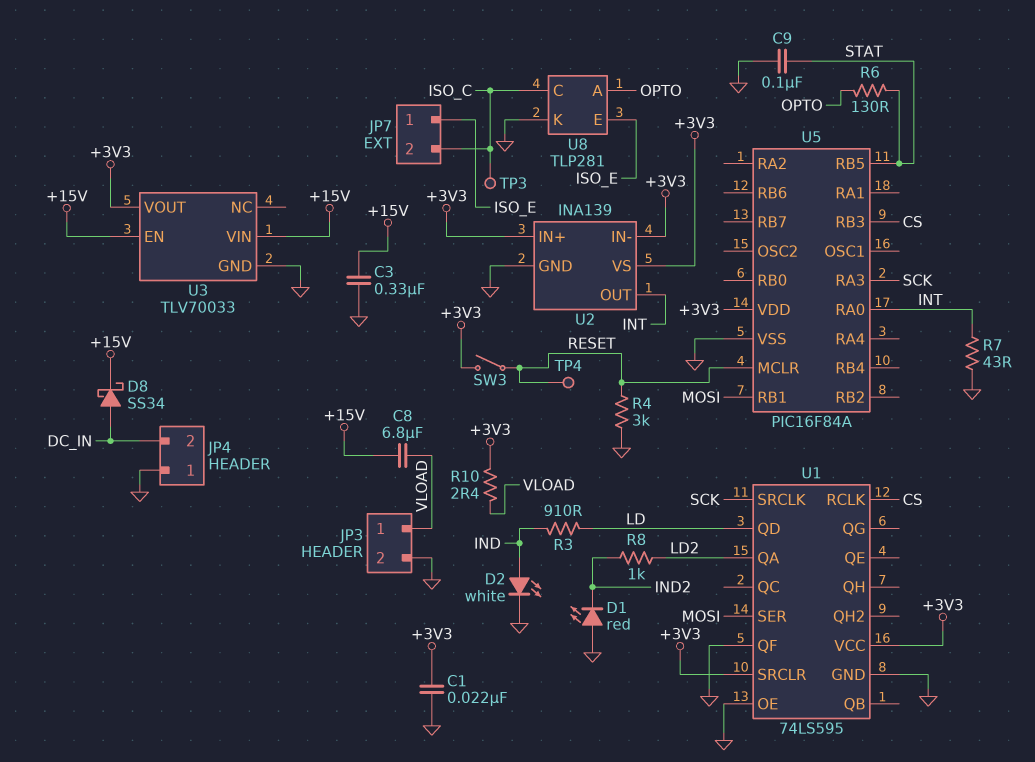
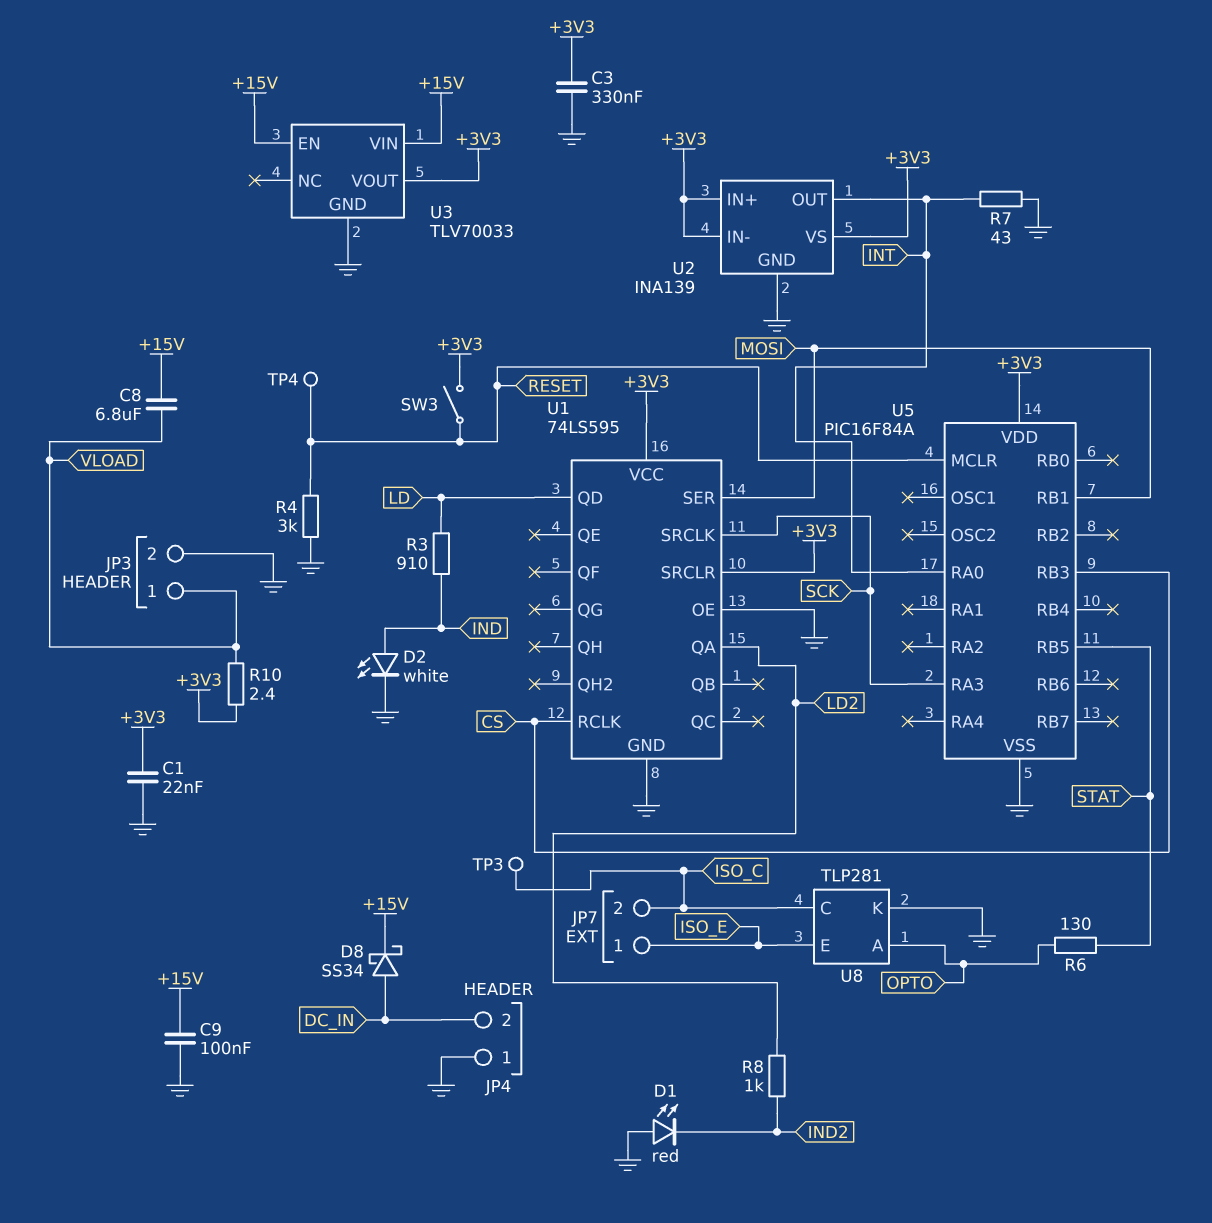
C3: 330nF (+15V, GND) -> 330nF (+3V3, GND)
C9: 100nF (GND, STAT) -> 100nF (+15V, GND)
U1 pin QF: GND -> none

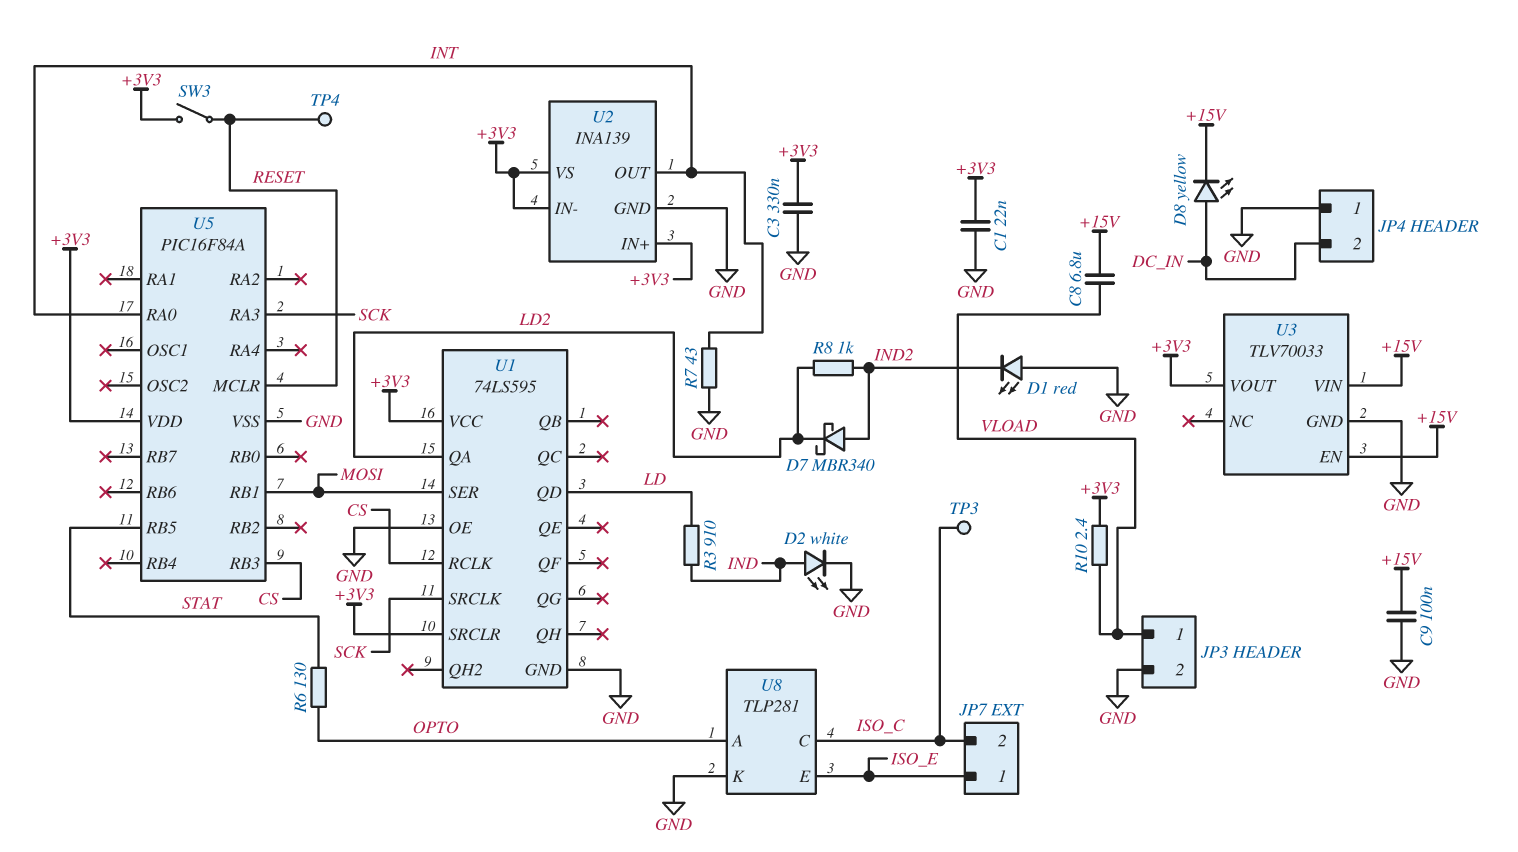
D7: none -> schottky MBR340 (A IND2, K LD2)
D8: schottky SS34 (A DC_IN, K +15V) -> LED yellow (A DC_IN, K +15V)
R4: 3k (GND, RESET) -> none

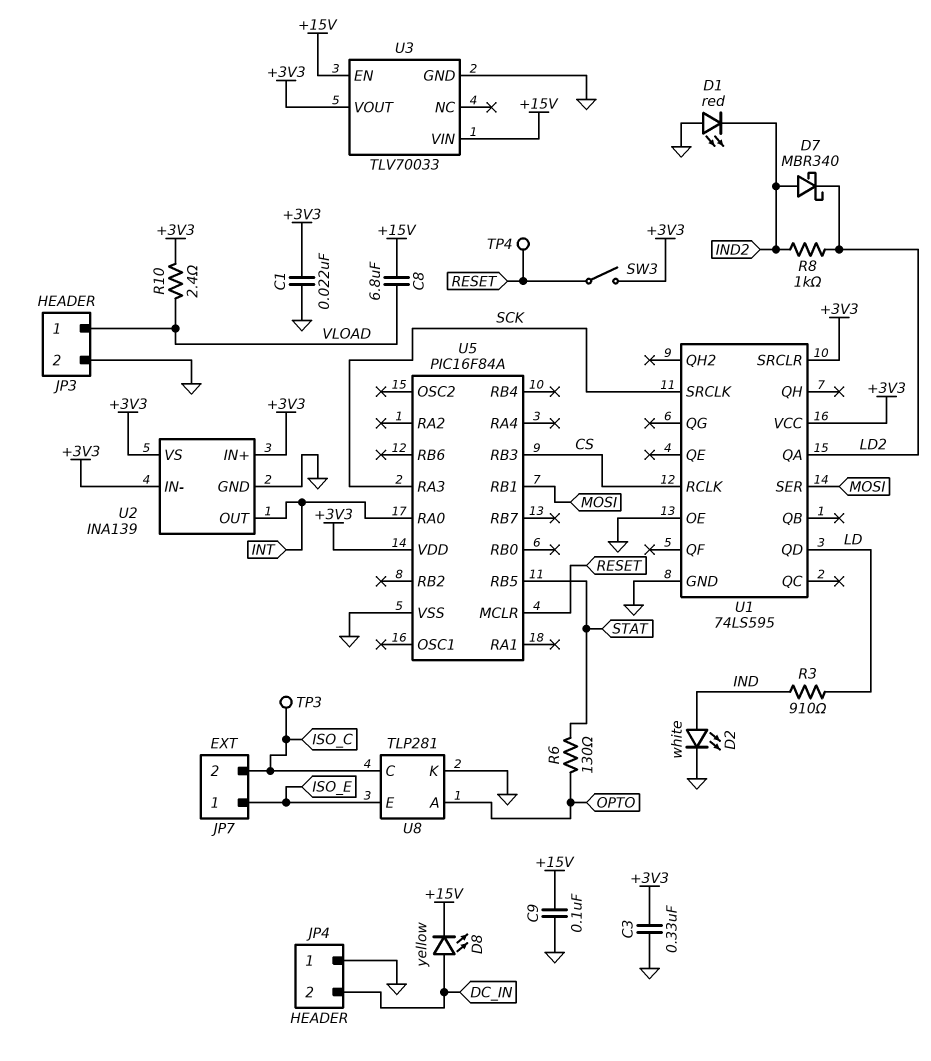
R7: 43 (GND, INT) -> none

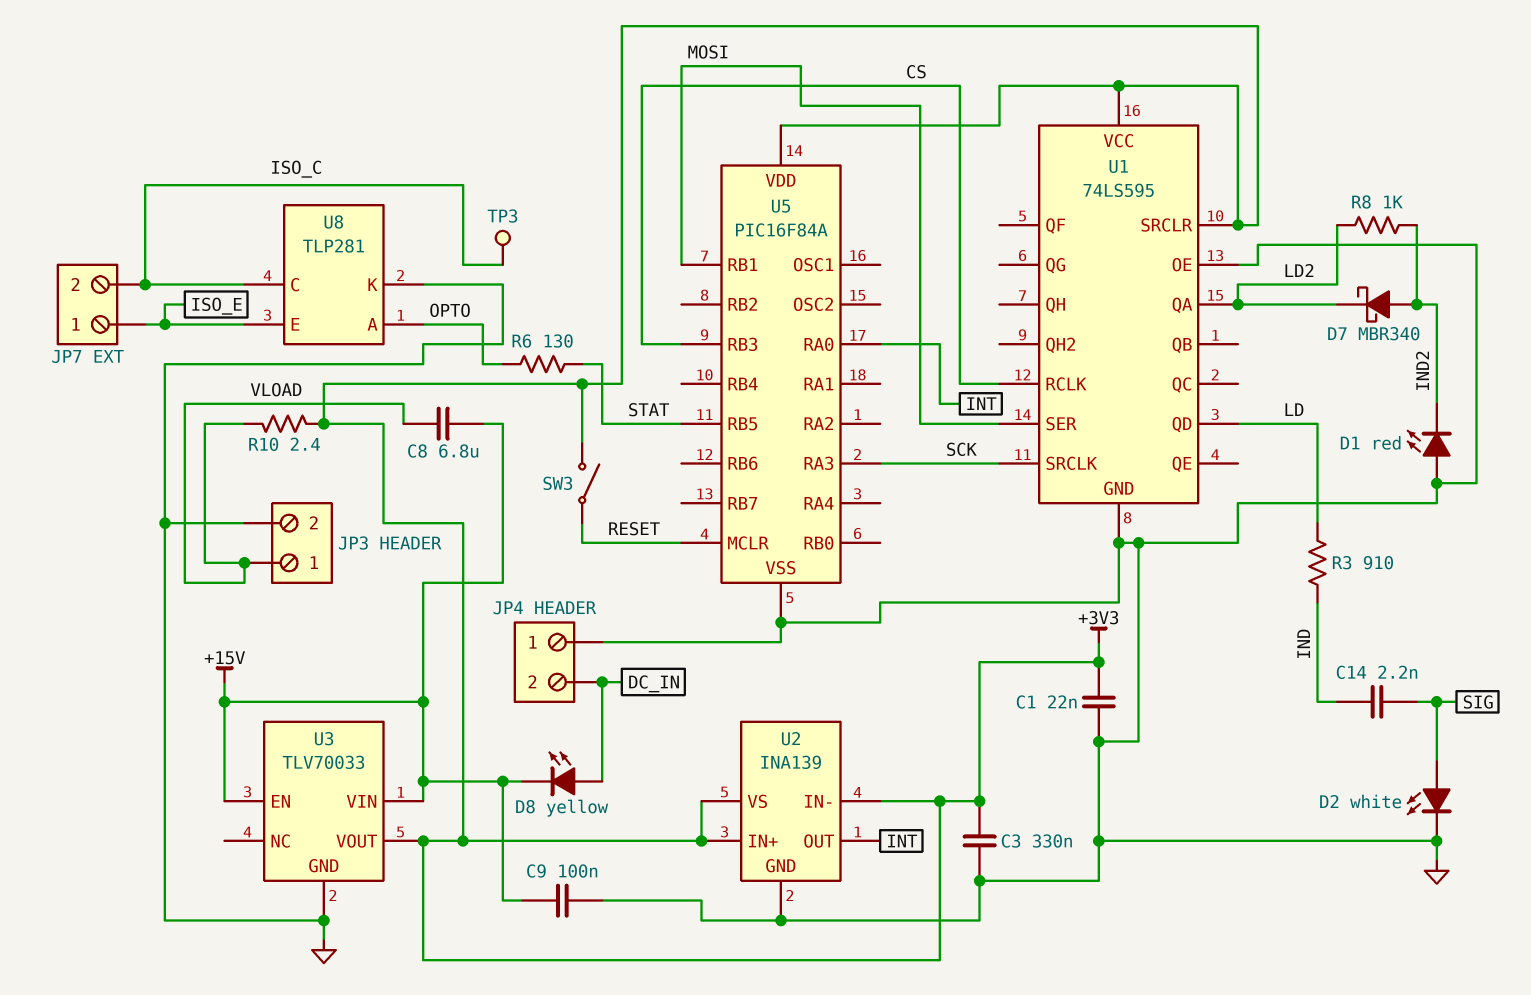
C14: none -> 2.2nF (IND, SIG)
D2: LED white (A IND, K GND) -> LED white (A SIG, K GND)
TP4: test point (RESET) -> none

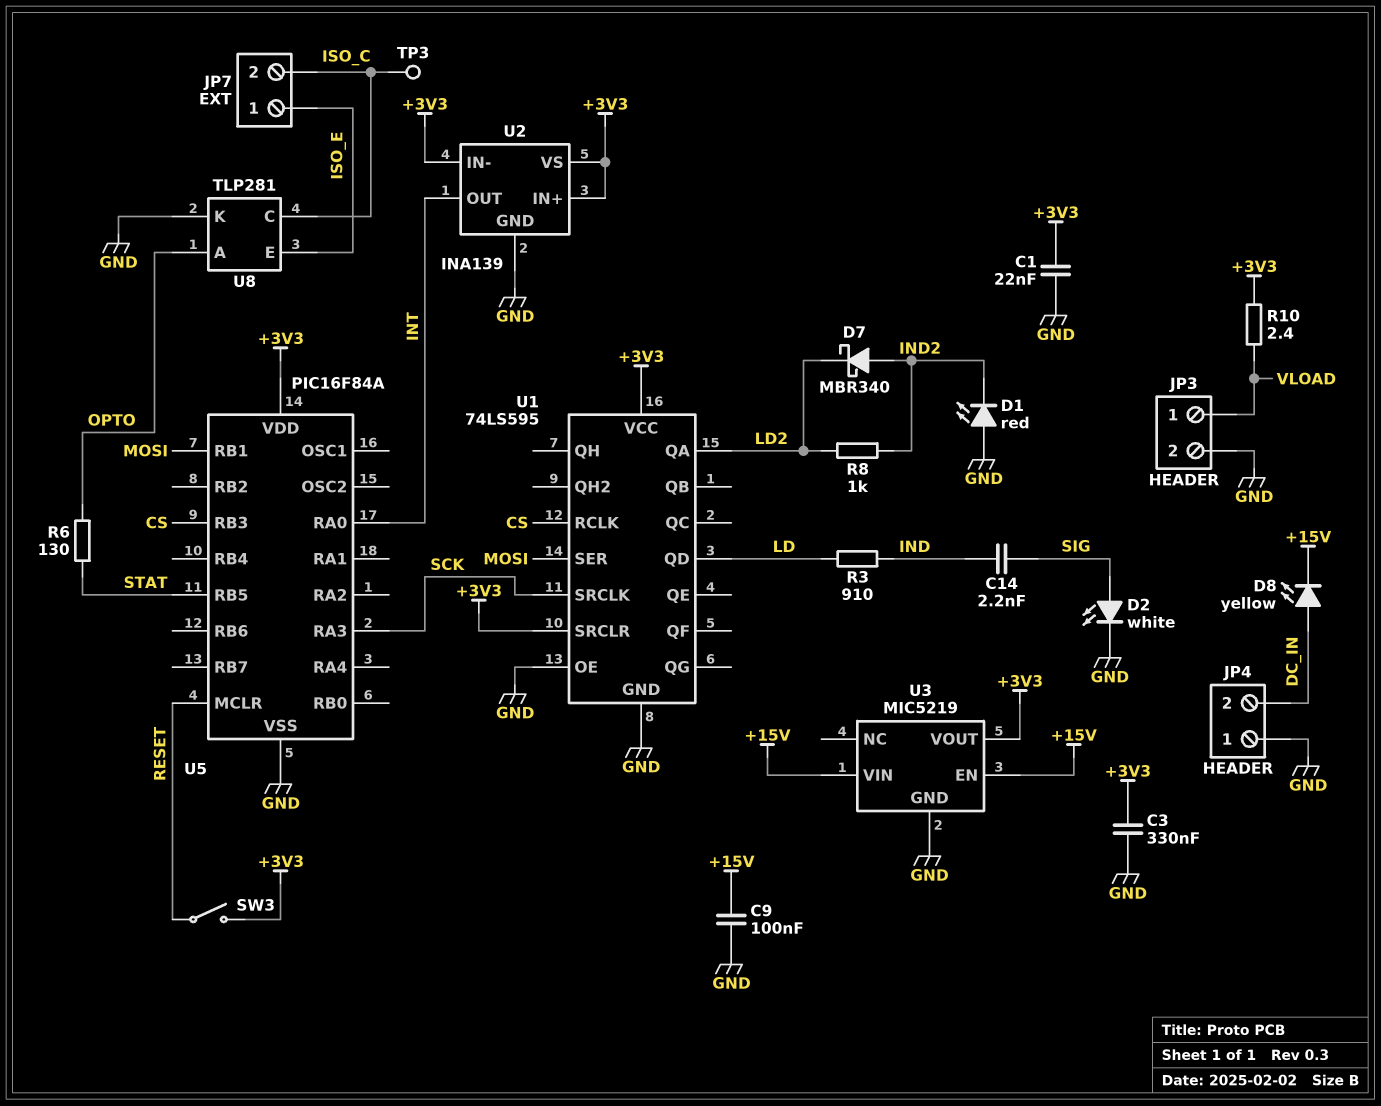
C8: 6.8uF (+15V, VLOAD) -> none
U3: TLV70033 -> MIC5219

